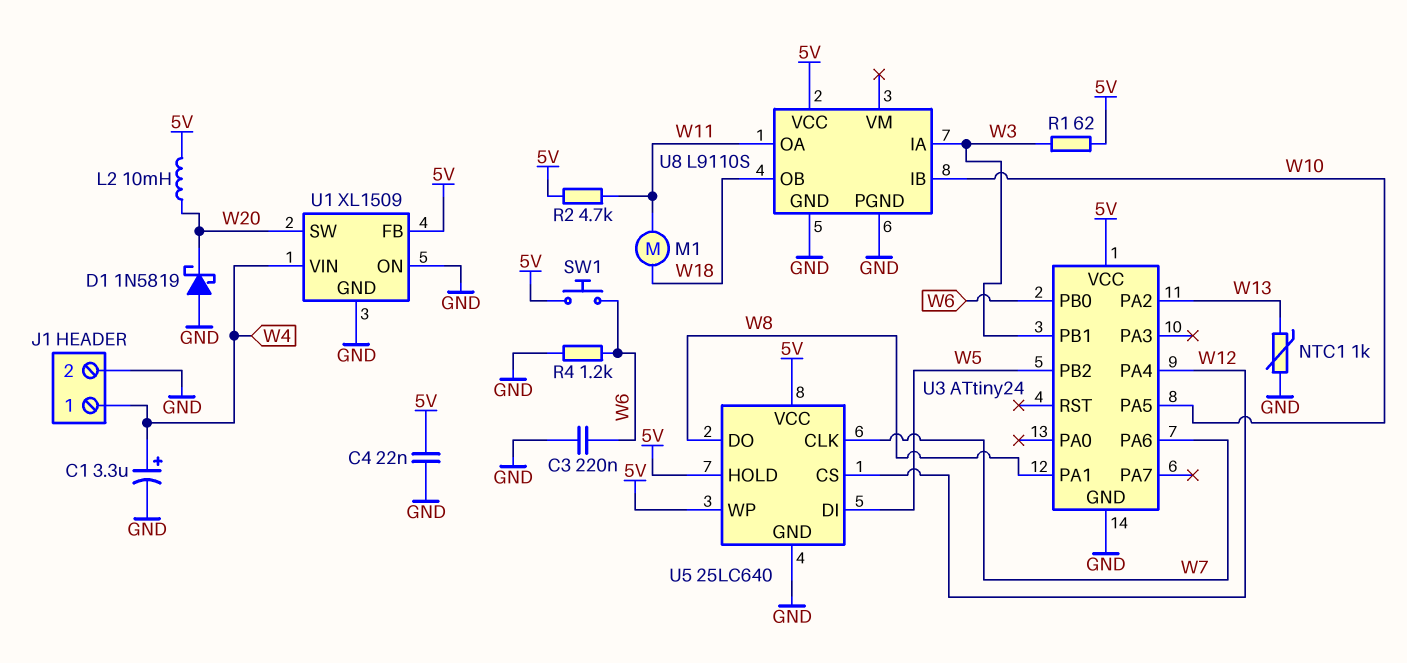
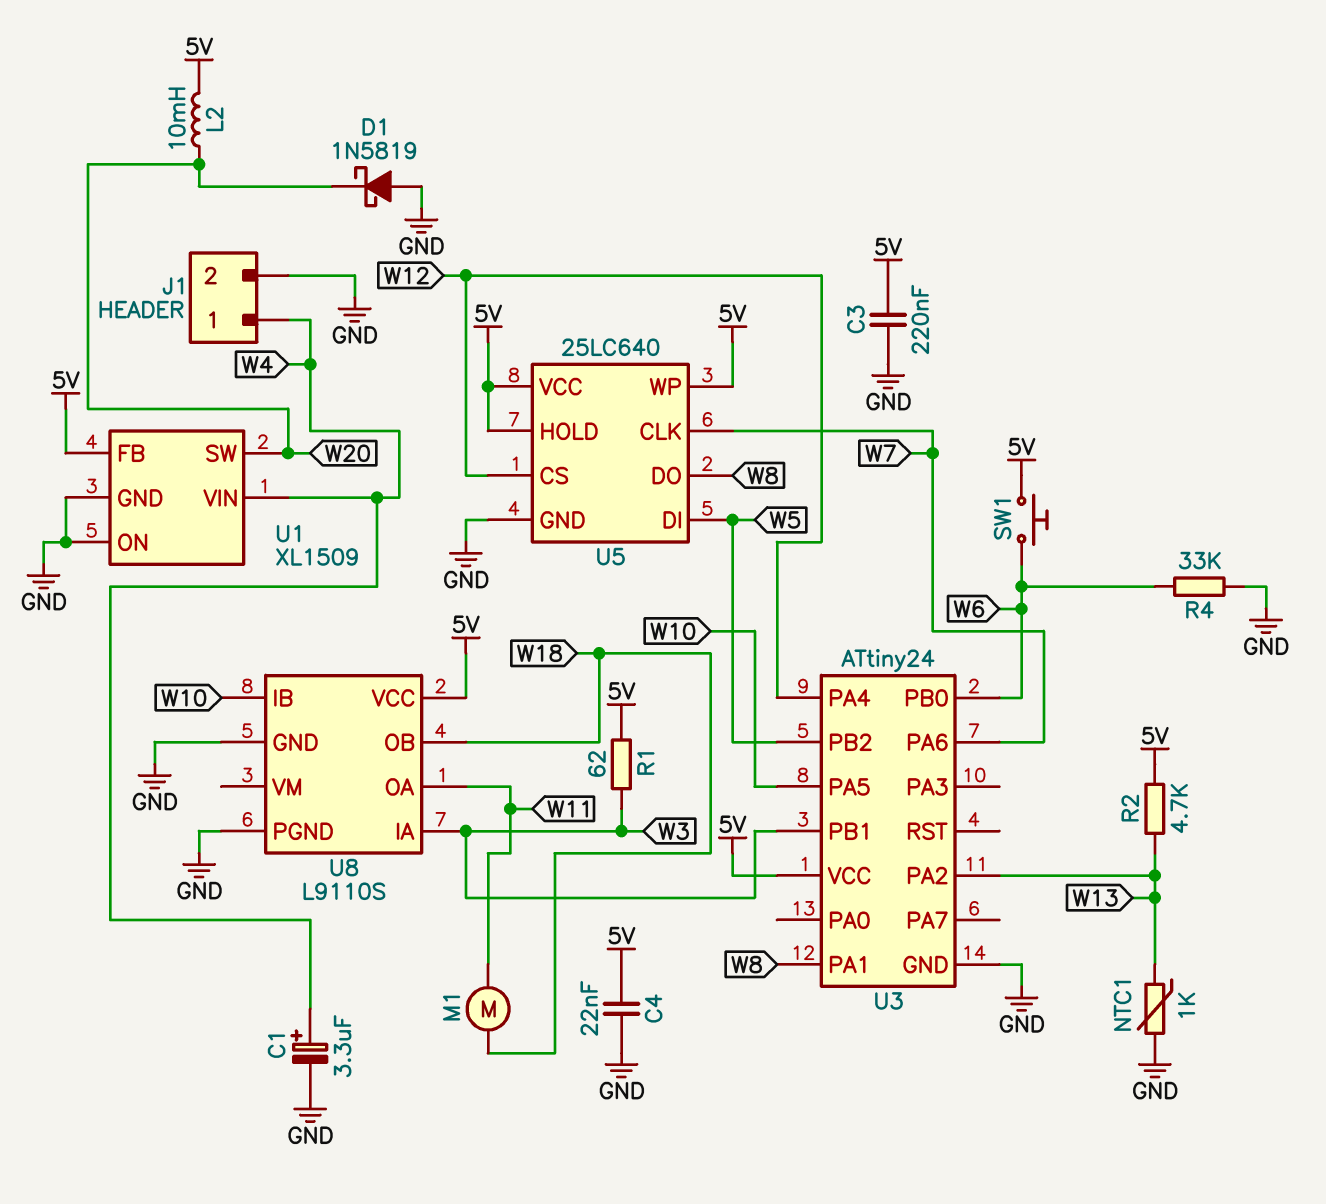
C3: 220nF (GND, W6) -> 220nF (5V, GND)
R2: 4.7k (5V, W11) -> 4.7k (5V, W13)
R4: 1.2k (GND, W6) -> 33k (GND, W6)

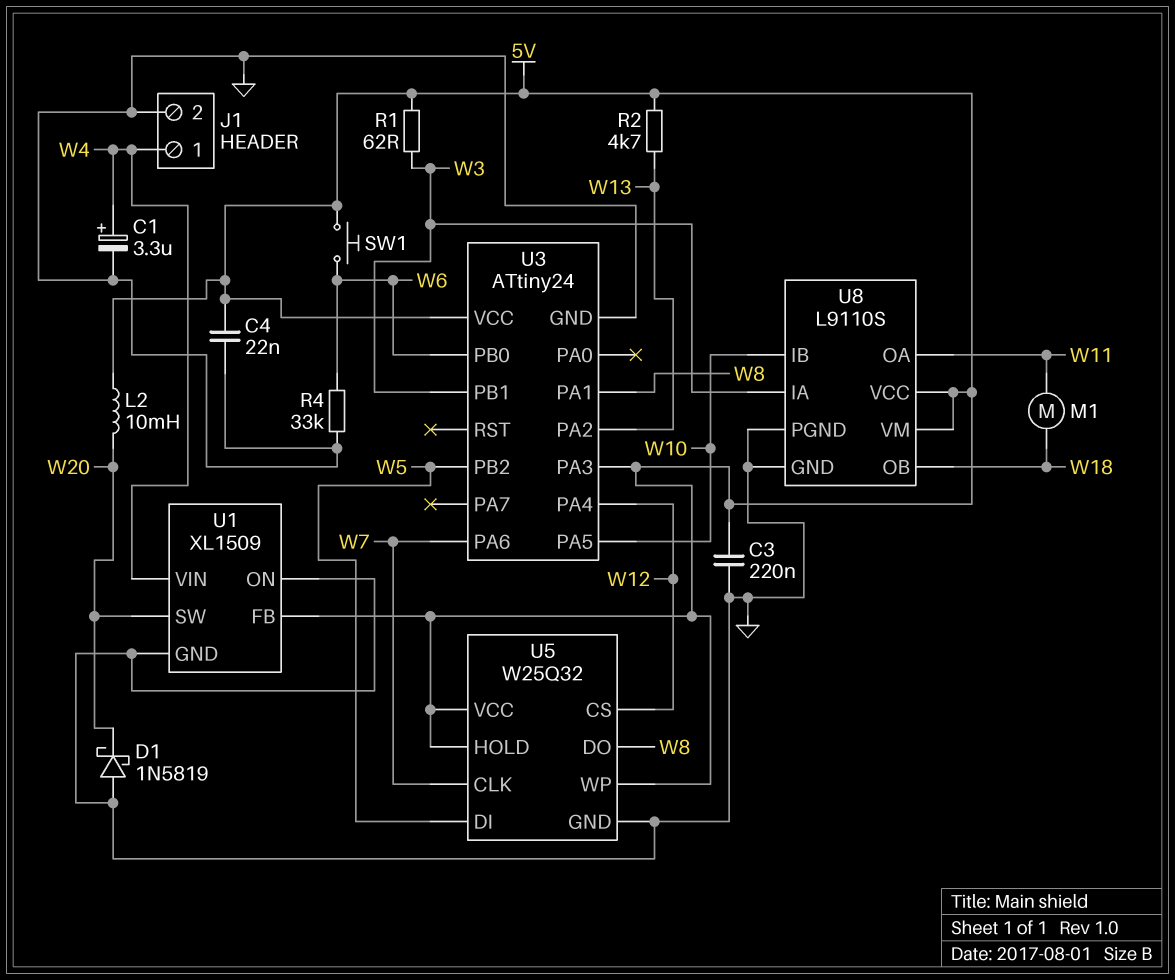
NTC1: 1k (GND, W13) -> none
U3 pin PA3: none -> 5V
U5: 25LC640 -> W25Q32
U8 pin VM: none -> 5V

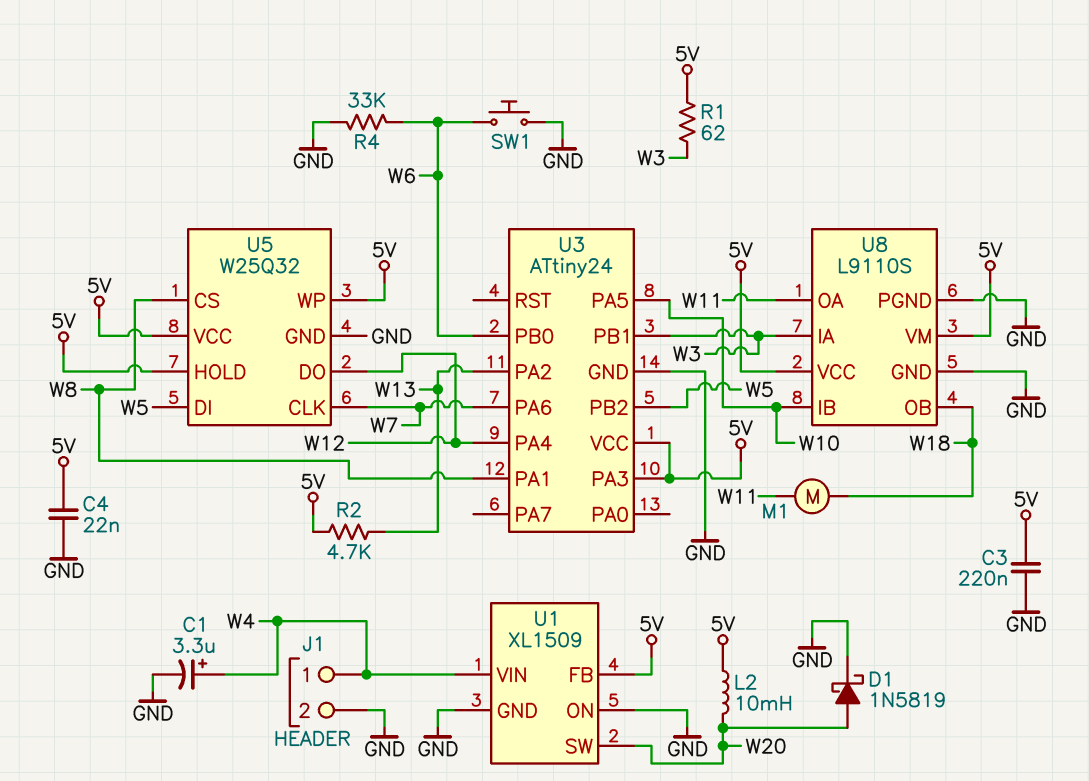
D1: schottky 1N5819 (A GND, K W20) -> schottky 1N5819 (A W20, K GND)
SW1: button (5V, W6) -> button (GND, W6)
U5 pin CS: W12 -> W8
U5 pin DO: W8 -> W12

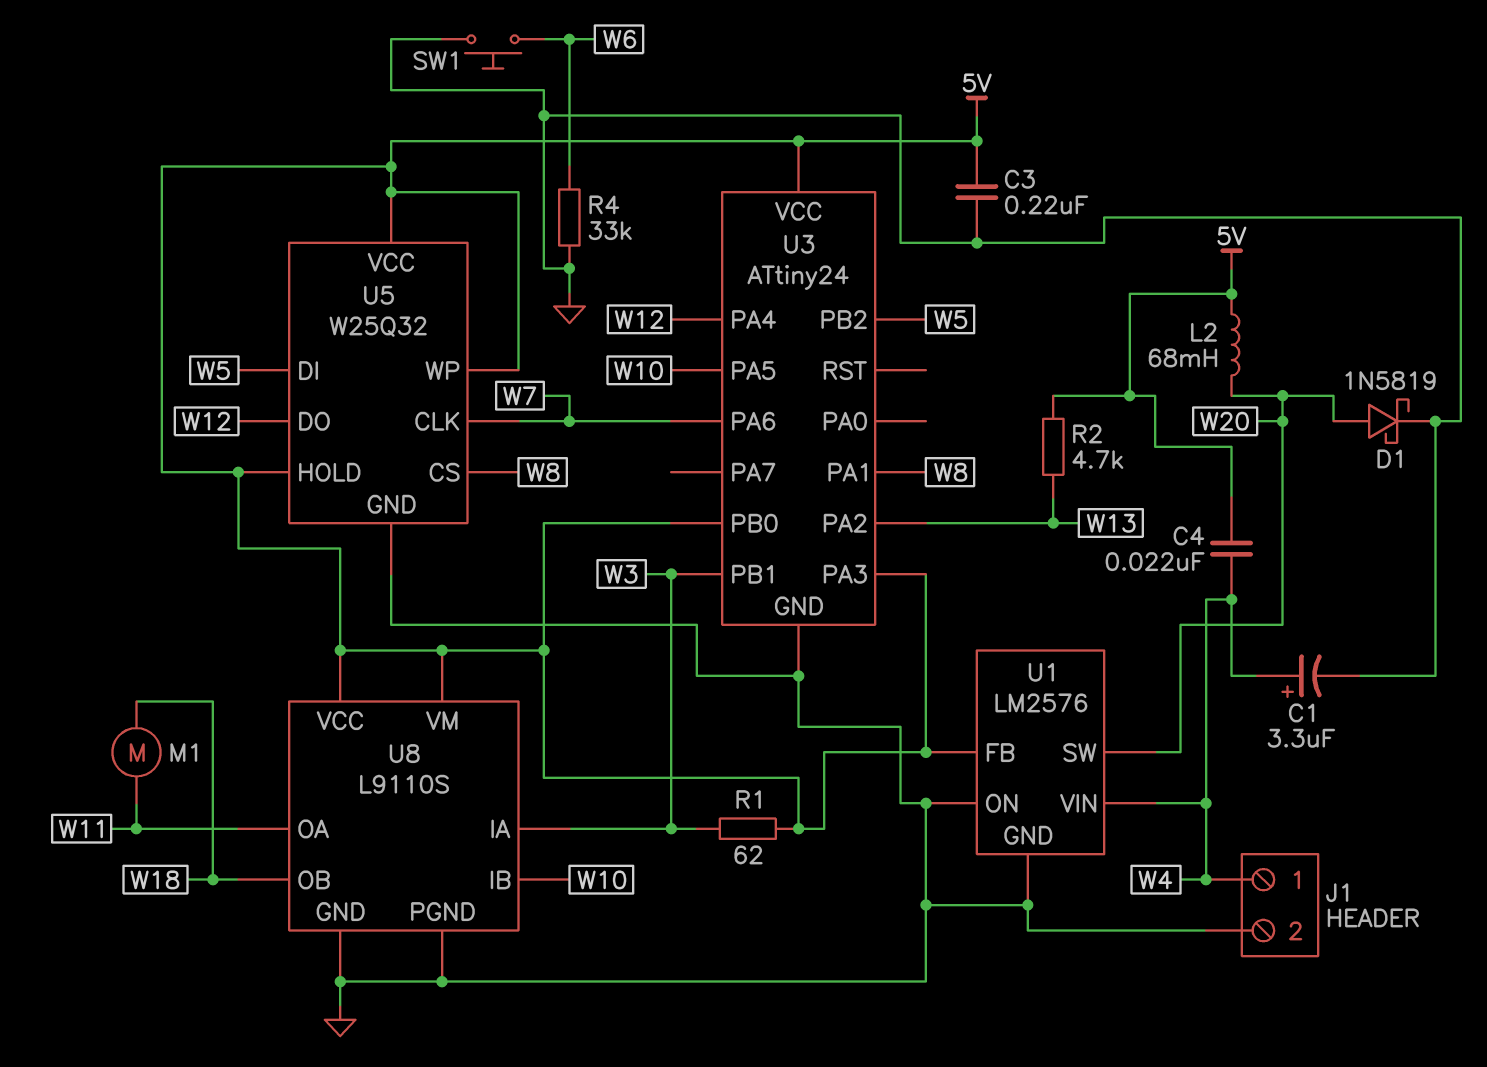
C4: 22nF (5V, GND) -> 22nF (5V, W4)
L2: 10mH (5V, W20) -> 68mH (5V, W20)
U1: XL1509 -> LM2576
U3 pin PB0: W6 -> 5V

